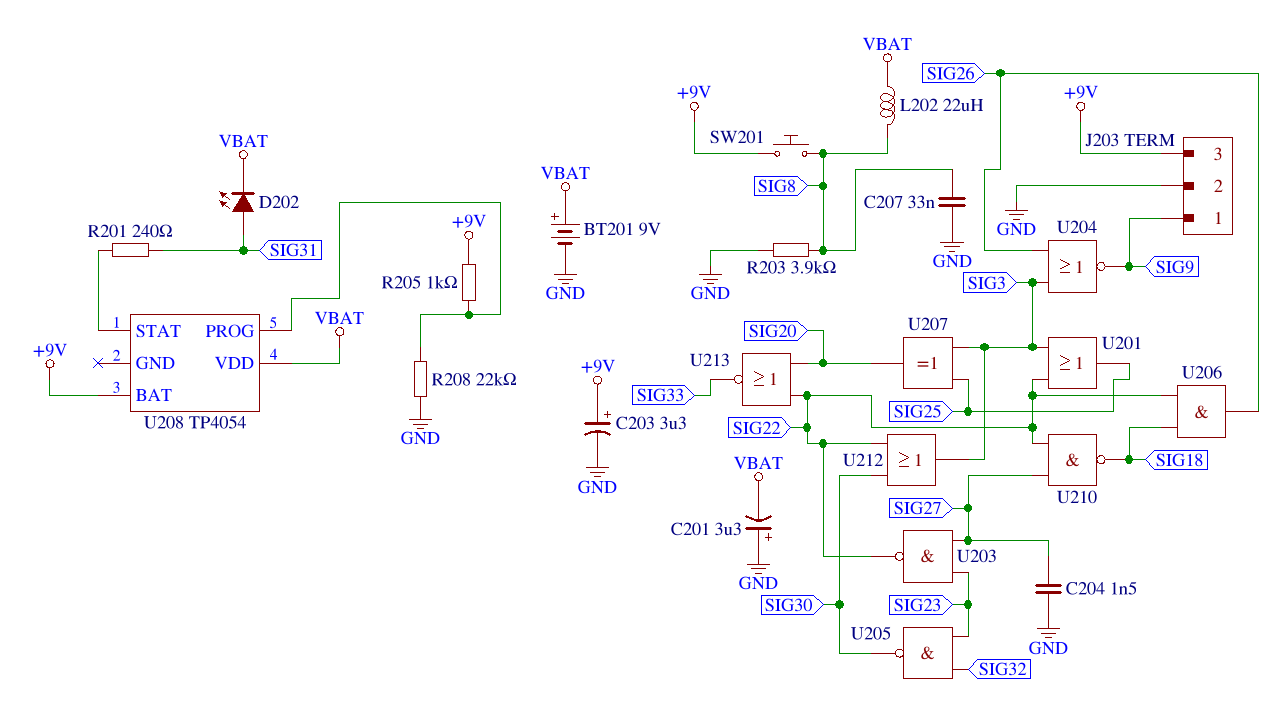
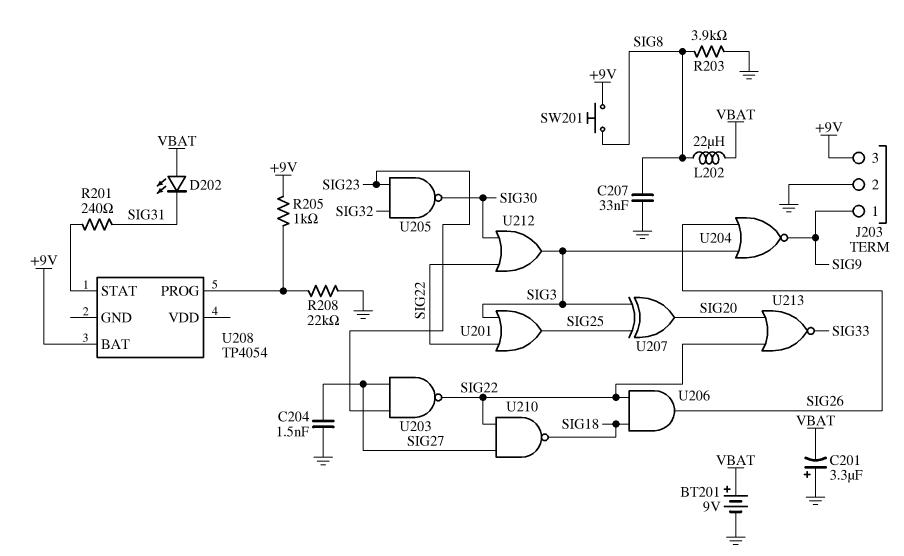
C203: 3.3uF (plus +9V, minus GND) -> none
D202: LED (A SIG31, K VBAT) -> LED (A VBAT, K SIG31)
U208 pin VDD: VBAT -> none

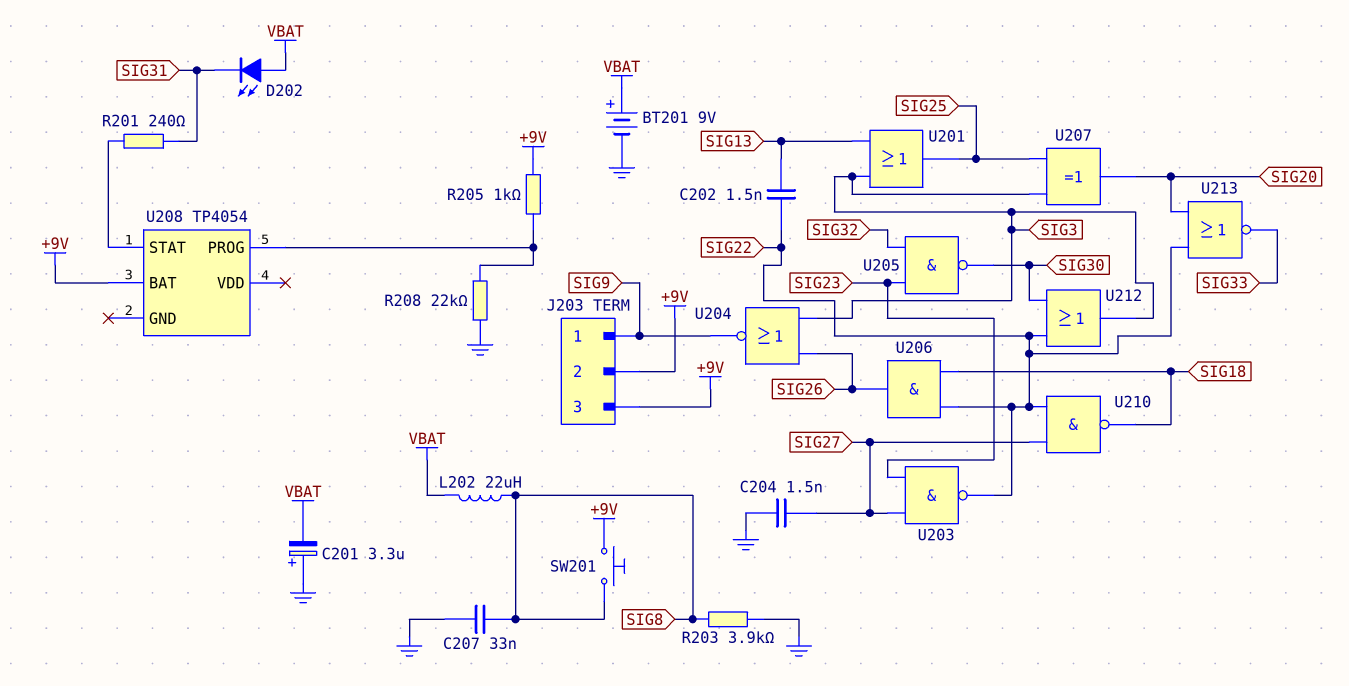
C202: none -> 1.5nF (SIG13, SIG22)
J203 pin 2: GND -> +9V
U201: OR (in SIG3, in SIG22, out SIG25) -> OR (in SIG3, in SIG13, out SIG25)

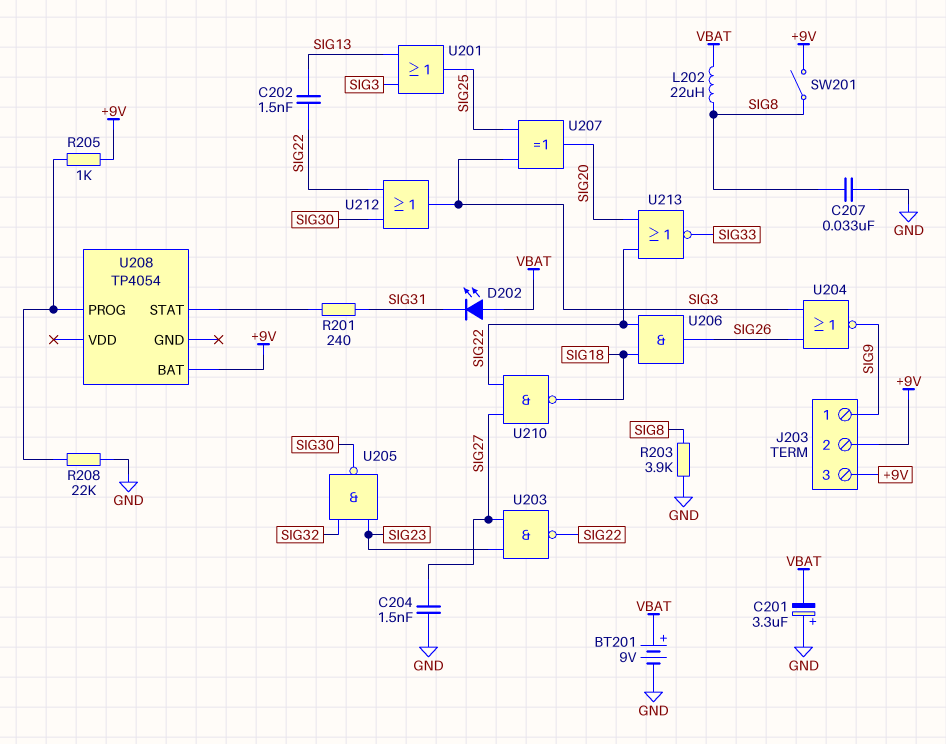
SW201: button (+9V, SIG8) -> switch (+9V, SIG8)

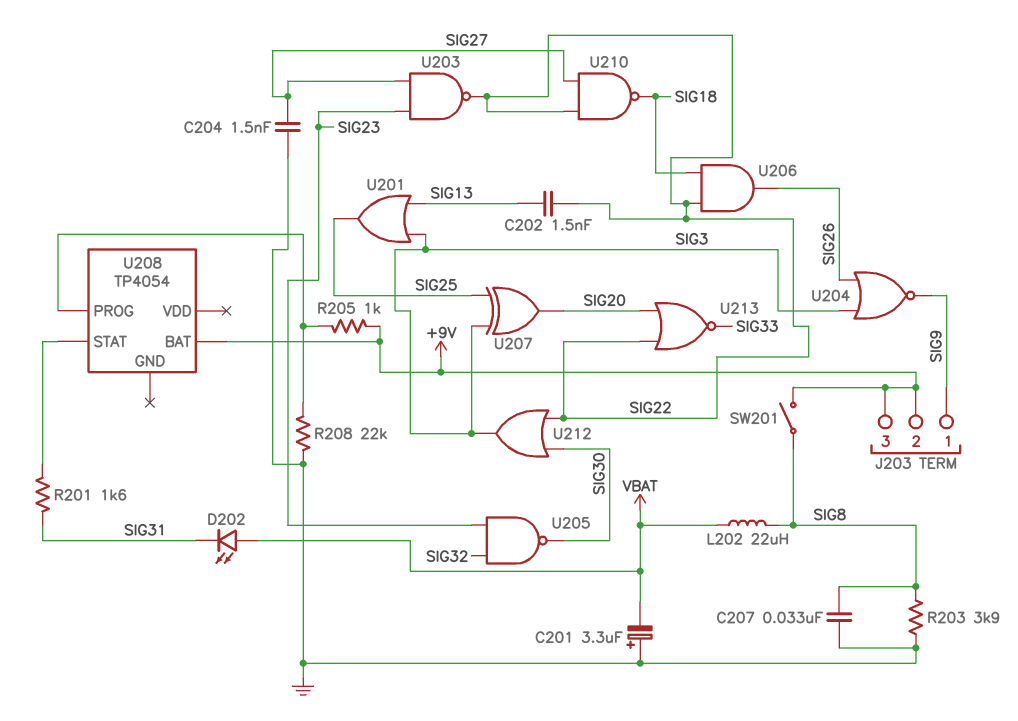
BT201: 9V (plus VBAT, minus GND) -> none
R201: 240 (SIG31, U208/STAT) -> 1.6k (SIG31, U208/STAT)

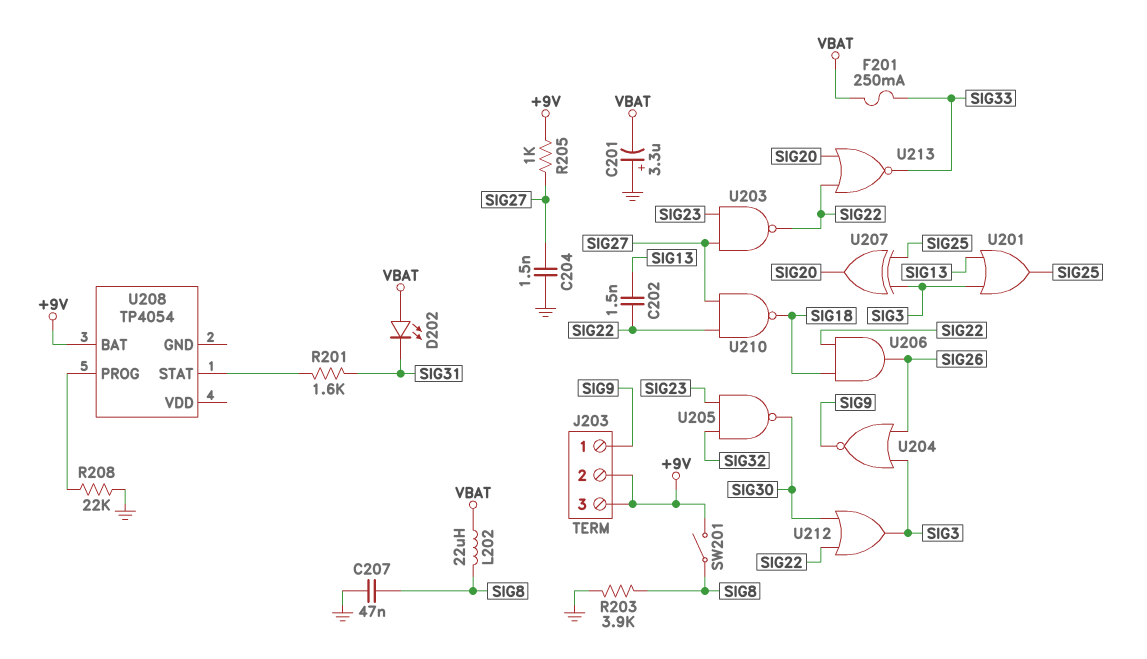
C207: 33nF (GND, SIG8) -> 47nF (GND, SIG8)
F201: none -> 250mA (SIG33, VBAT)
R205: 1k (+9V, U208/PROG) -> 1k (+9V, SIG27)

